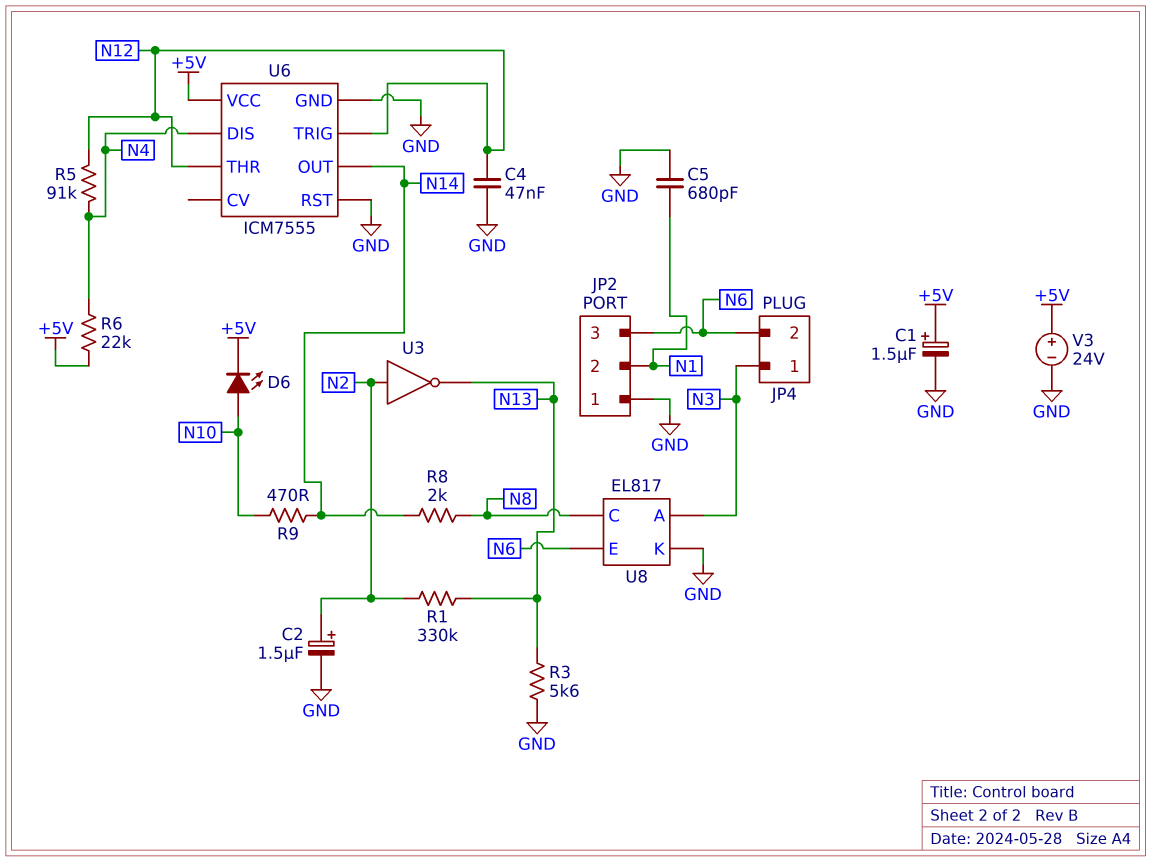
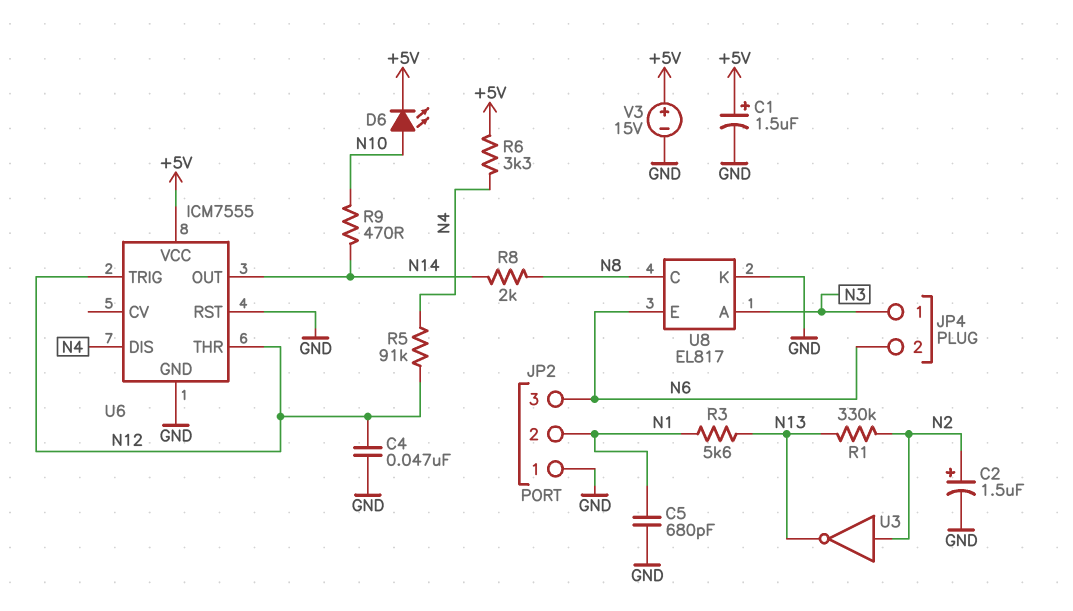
R3: 5.6k (GND, N13) -> 5.6k (N1, N13)
R6: 22k (+5V, N4) -> 3.3k (+5V, N4)
V3: 24V (plus +5V, minus GND) -> 15V (plus +5V, minus GND)

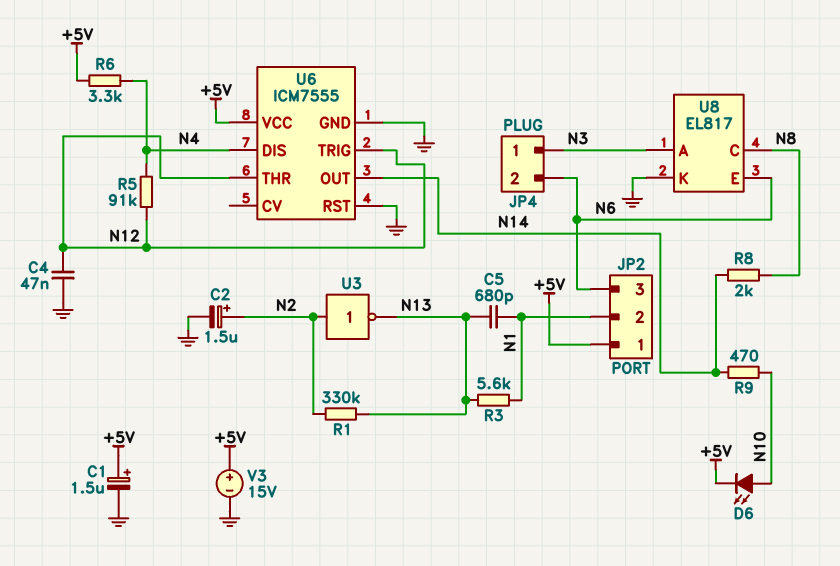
C5: 680pF (GND, N1) -> 680pF (N1, N13)
JP2 pin 1: GND -> +5V

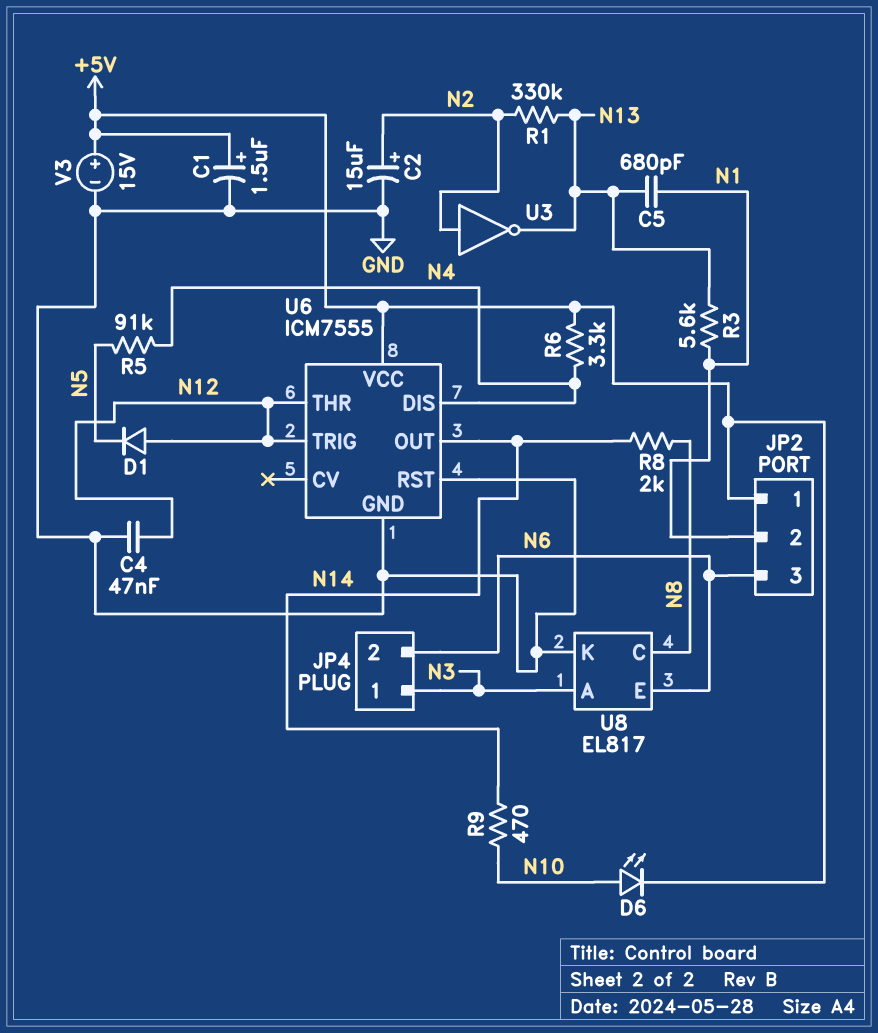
C2: 1.5uF (plus N2, minus GND) -> 15uF (plus N2, minus GND)
D1: none -> diode (A N12, K N5)
R5: 91k (N4, N12) -> 91k (N4, N5)

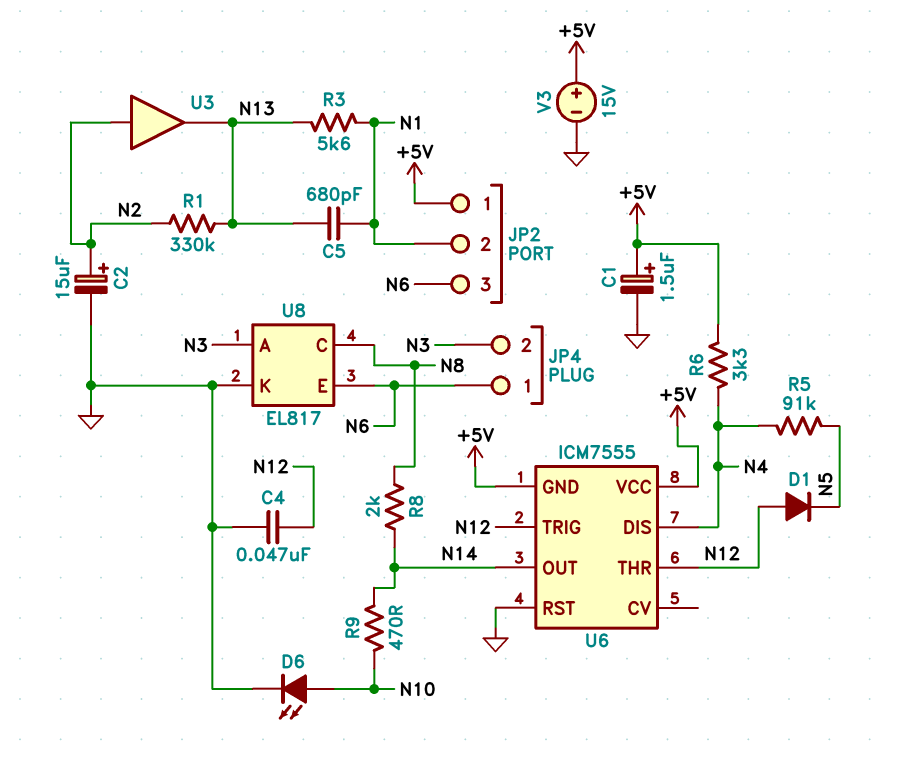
D6: LED (A N10, K +5V) -> LED (A N10, K GND)
JP4 pin 1: N3 -> N6
JP4 pin 2: N6 -> N3
U3: NOT (in N2, out N13) -> buffer (in N2, out N13)
U6 pin GND: GND -> +5V

